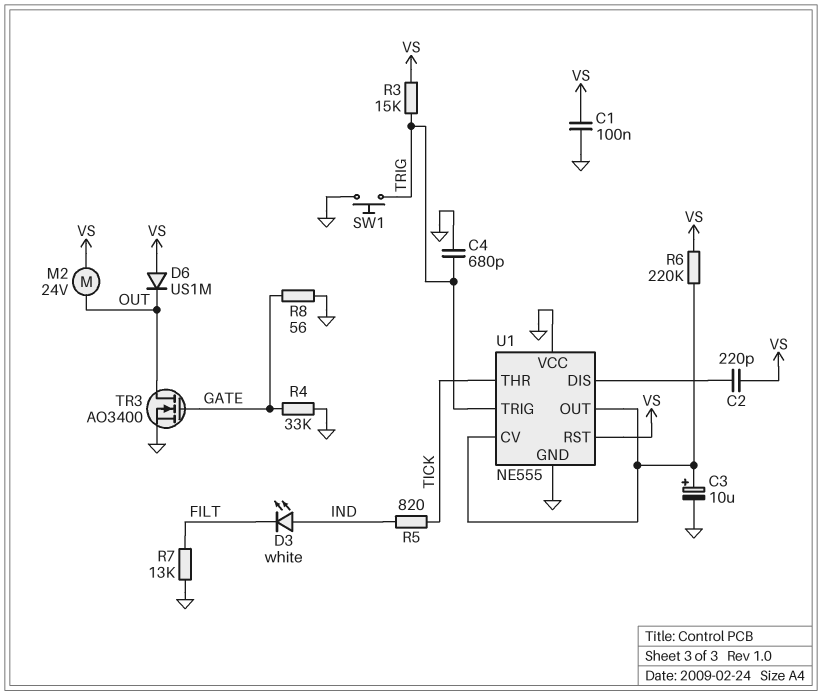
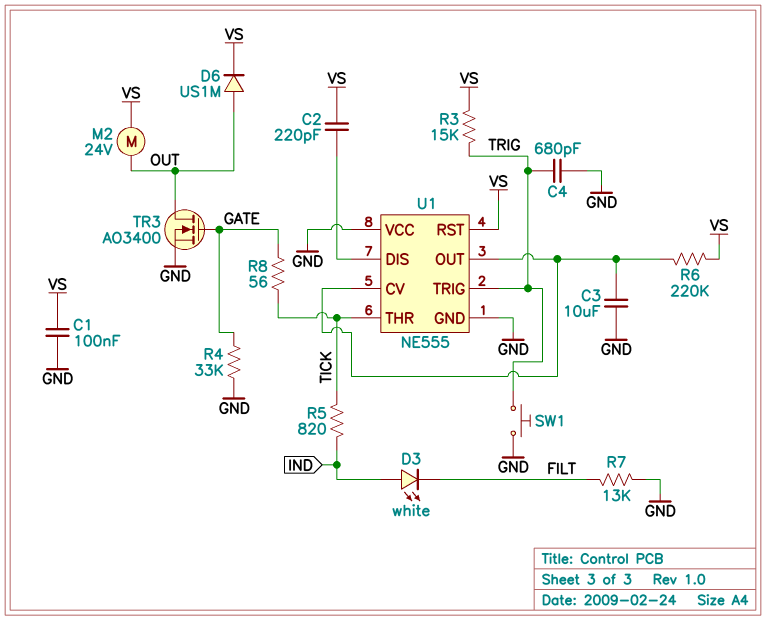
C3: 10uF (plus U1/CV, minus GND) -> 10uF (GND, U1/CV)
D6: diode US1M (A VS, K OUT) -> diode US1M (A OUT, K VS)
R8: 56 (GATE, GND) -> 56 (GATE, TICK)

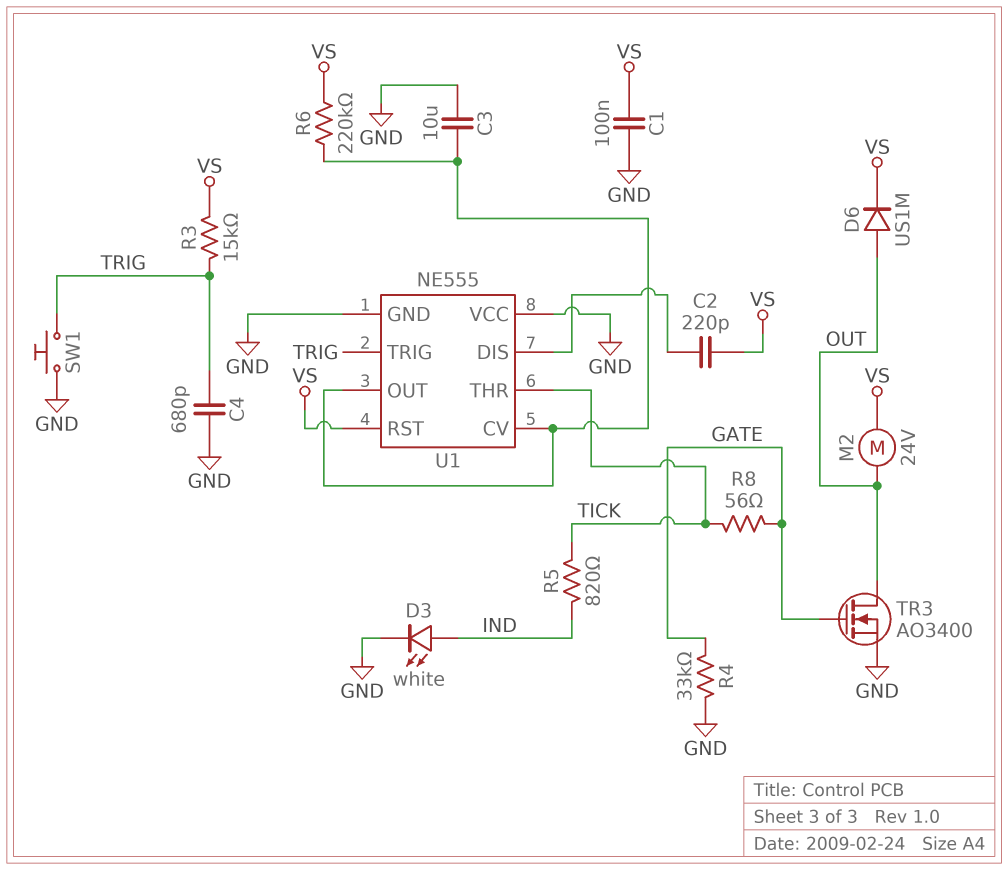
D3: LED white (A IND, K FILT) -> LED white (A IND, K GND)
R7: 13k (FILT, GND) -> none

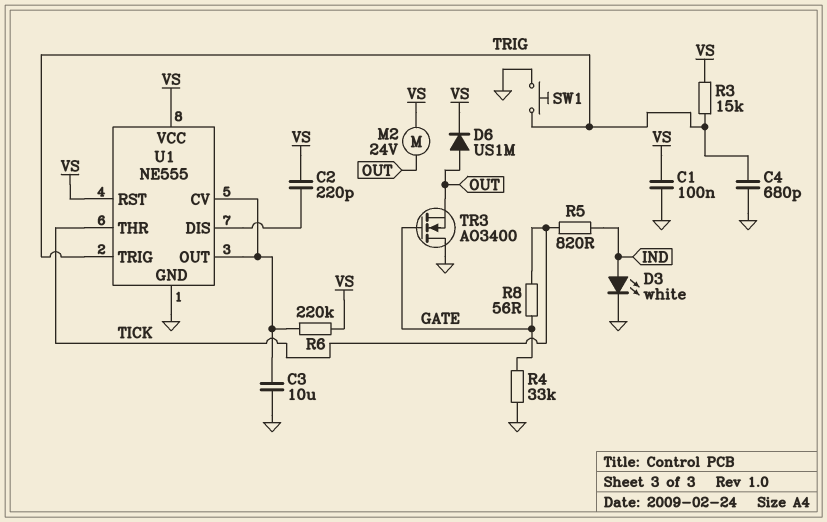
TR3: NMOS AO3400 (G GATE, D OUT, S GND) -> NMOS AO3400 (G GATE, D GND, S OUT)
U1 pin VCC: GND -> VS

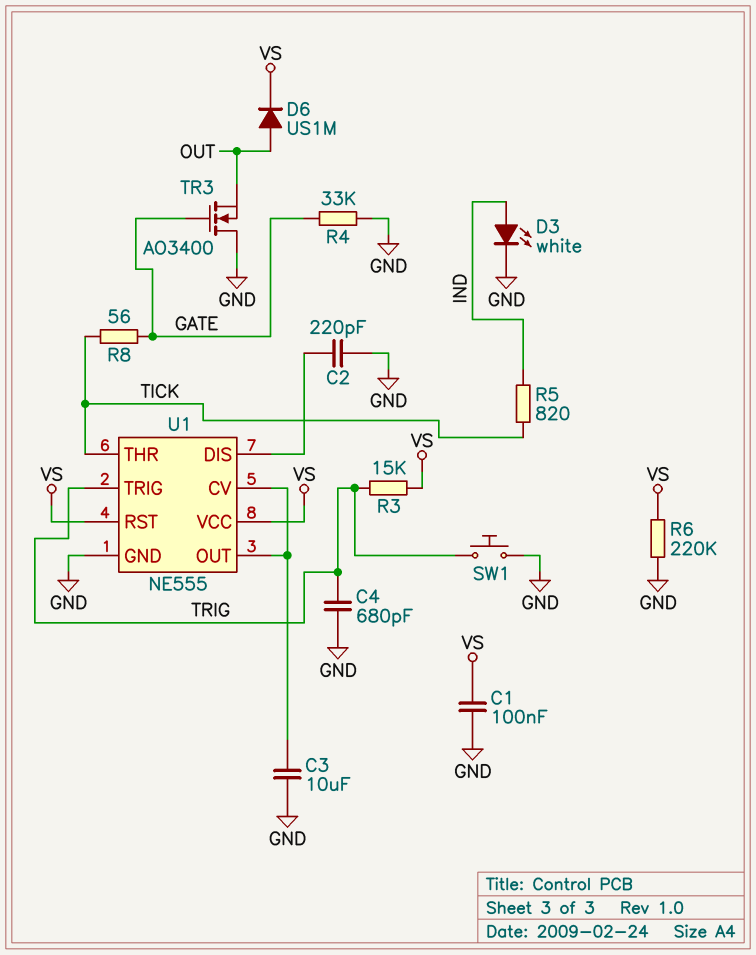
C2: 220pF (U1/DIS, VS) -> 220pF (GND, U1/DIS)
M2: motor 24V (OUT, VS) -> none
R6: 220k (U1/CV, VS) -> 220k (GND, VS)

